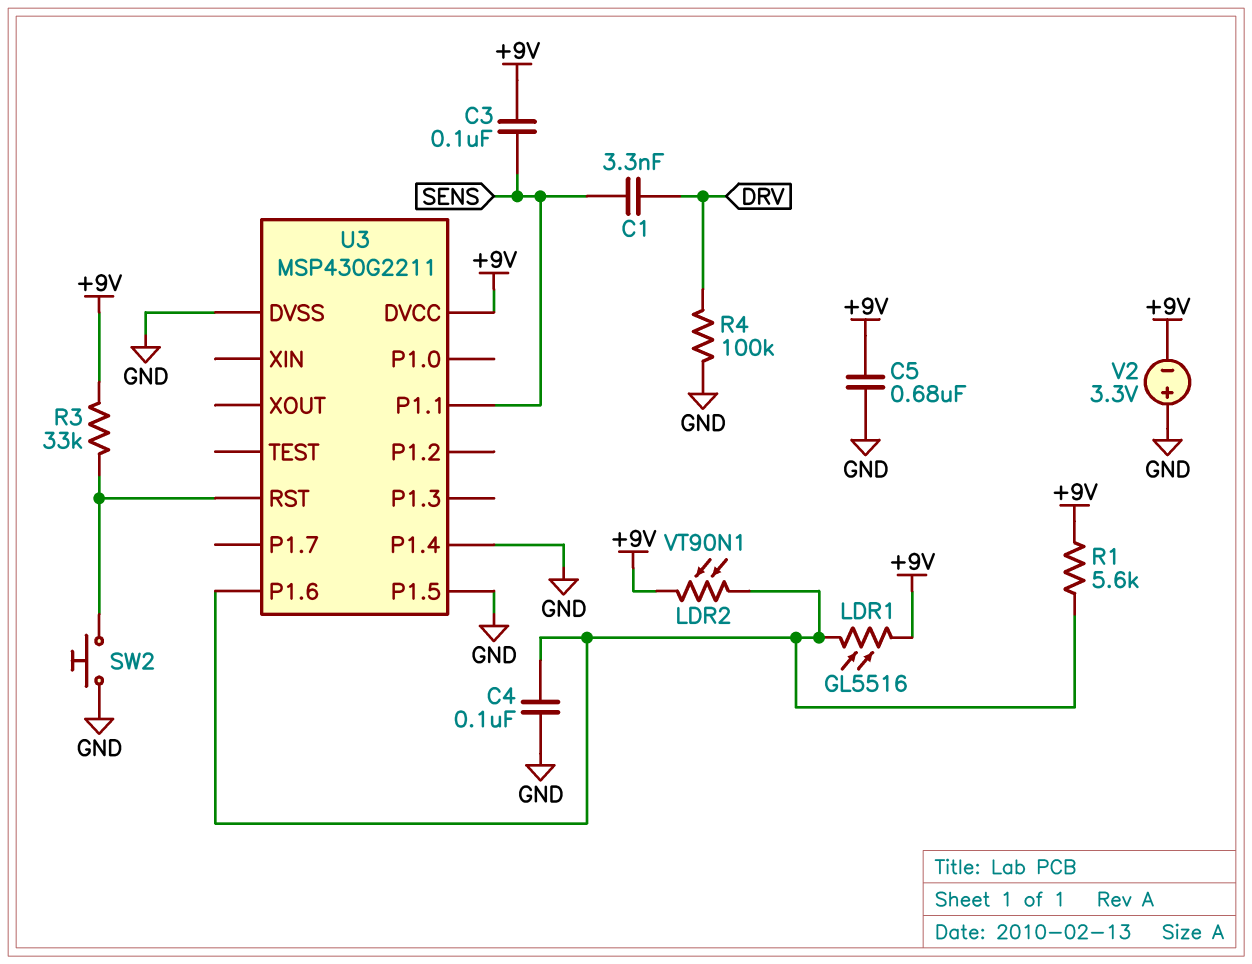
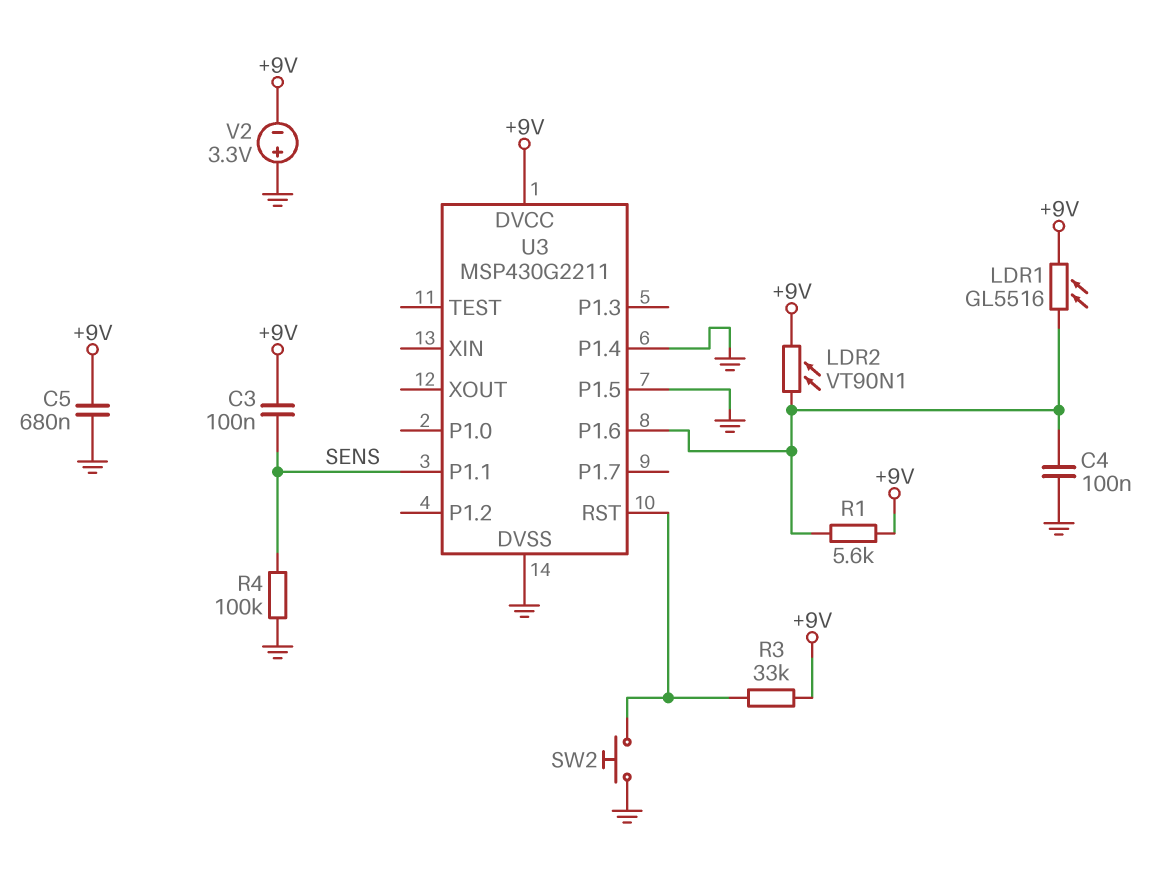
C1: 3.3nF (DRV, SENS) -> none
R4: 100k (DRV, GND) -> 100k (GND, SENS)

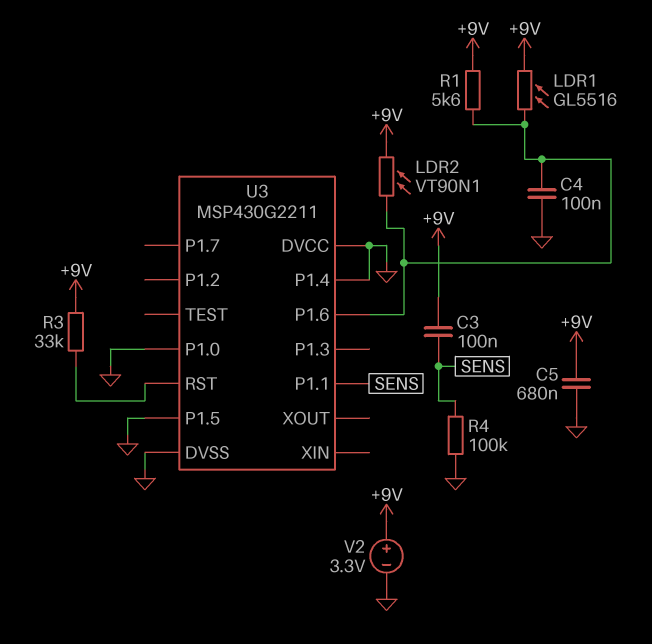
SW2: button (GND, U3/RST) -> none
U3 pin DVCC: +9V -> GND
U3 pin P1.0: none -> GND
V2: 3.3V (plus GND, minus +9V) -> 3.3V (plus +9V, minus GND)

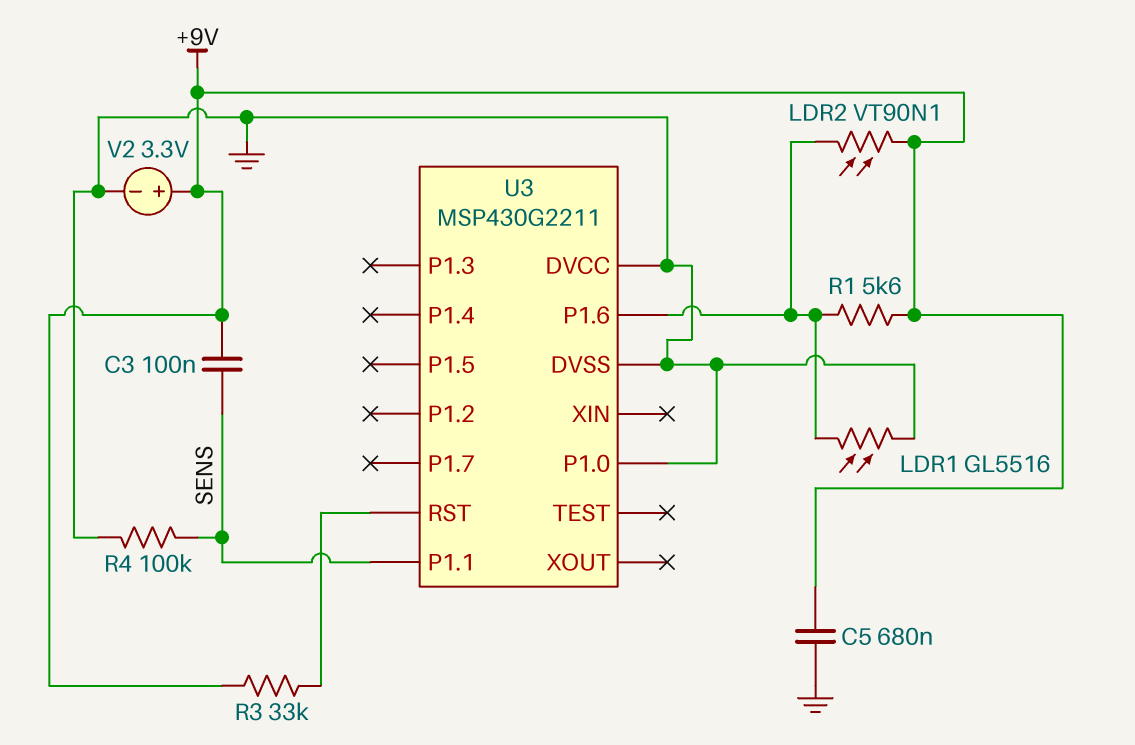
C4: 100nF (GND, U3/P1.6) -> none
LDR1: GL5516 (+9V, U3/P1.6) -> GL5516 (GND, U3/P1.6)
U3 pin P1.4: GND -> none
U3 pin P1.5: GND -> none

